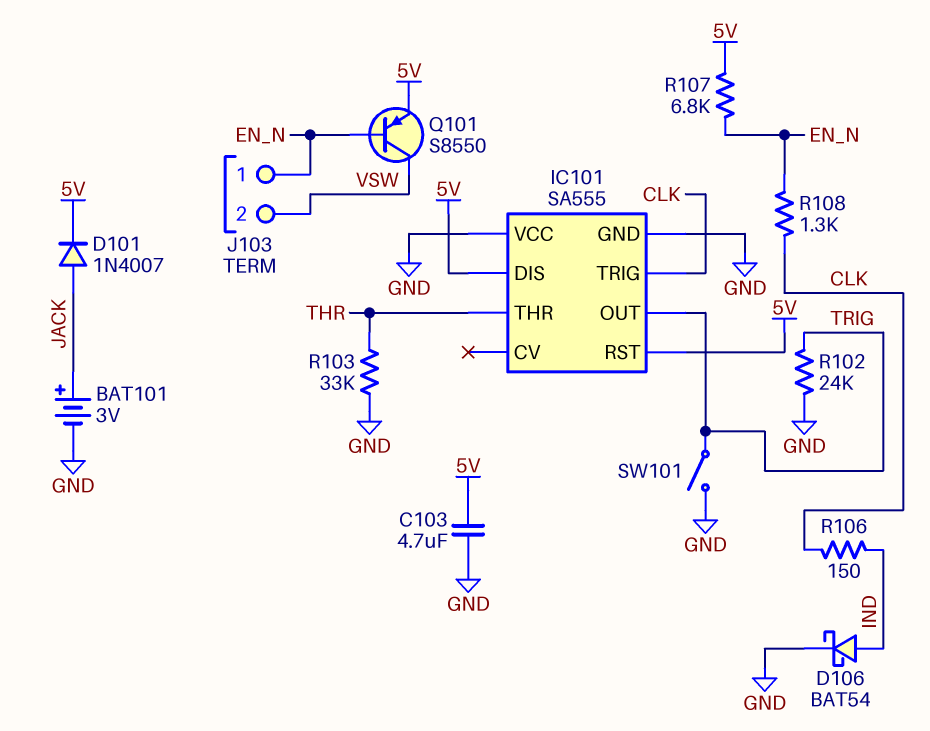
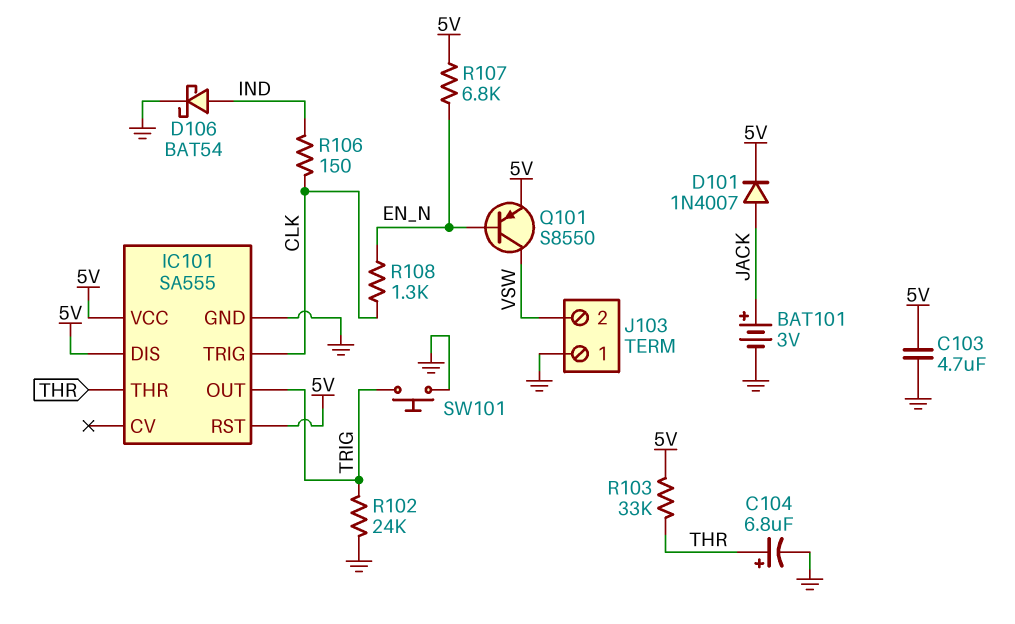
C104: none -> 6.8uF (plus THR, minus GND)
IC101 pin VCC: GND -> 5V
J103 pin 1: EN_N -> GND
R103: 33k (GND, THR) -> 33k (5V, THR)
SW101: switch (GND, TRIG) -> button (GND, TRIG)

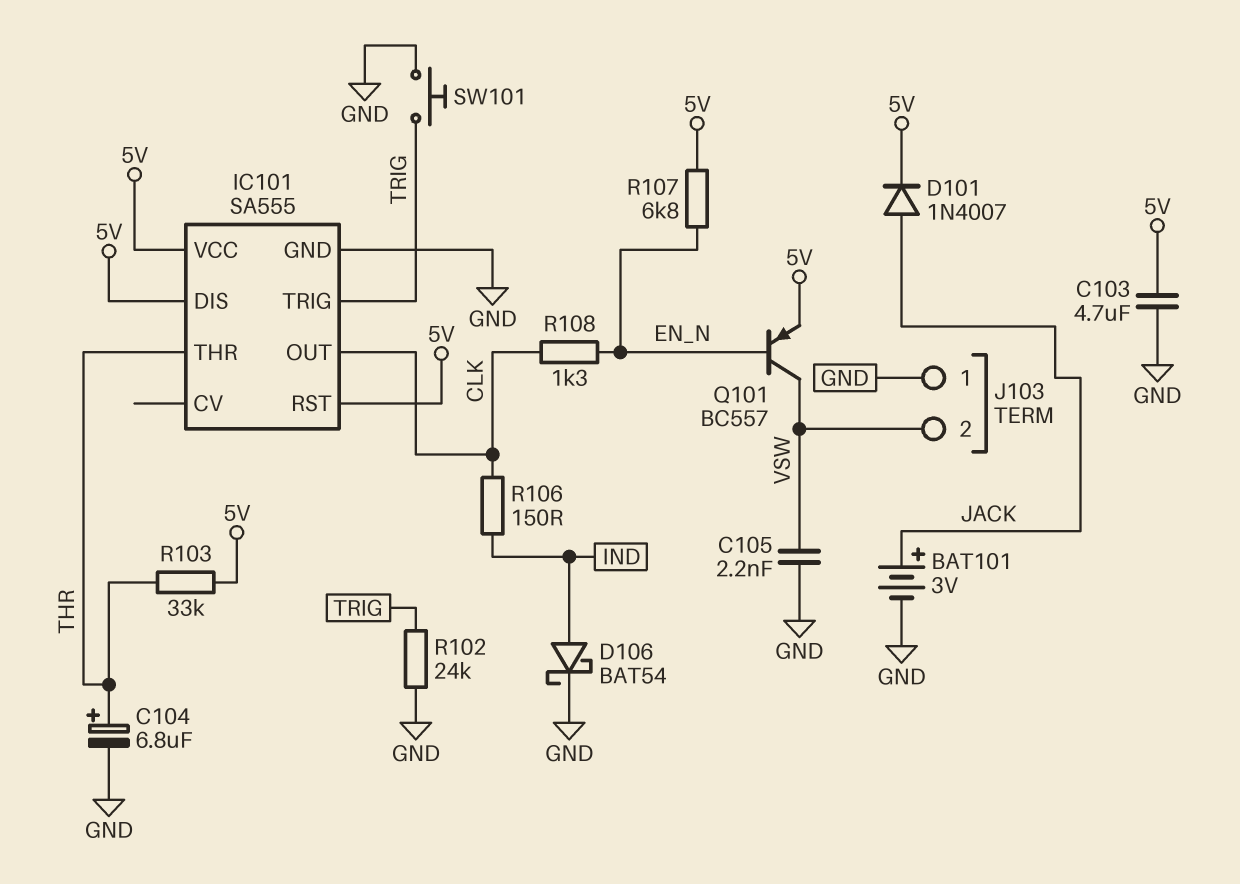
C105: none -> 2.2nF (GND, VSW)
IC101 pin OUT: TRIG -> CLK
IC101 pin TRIG: CLK -> TRIG
Q101: PNP S8550 (B EN_N, C VSW, E 5V) -> PNP BC557 (B EN_N, C VSW, E 5V)

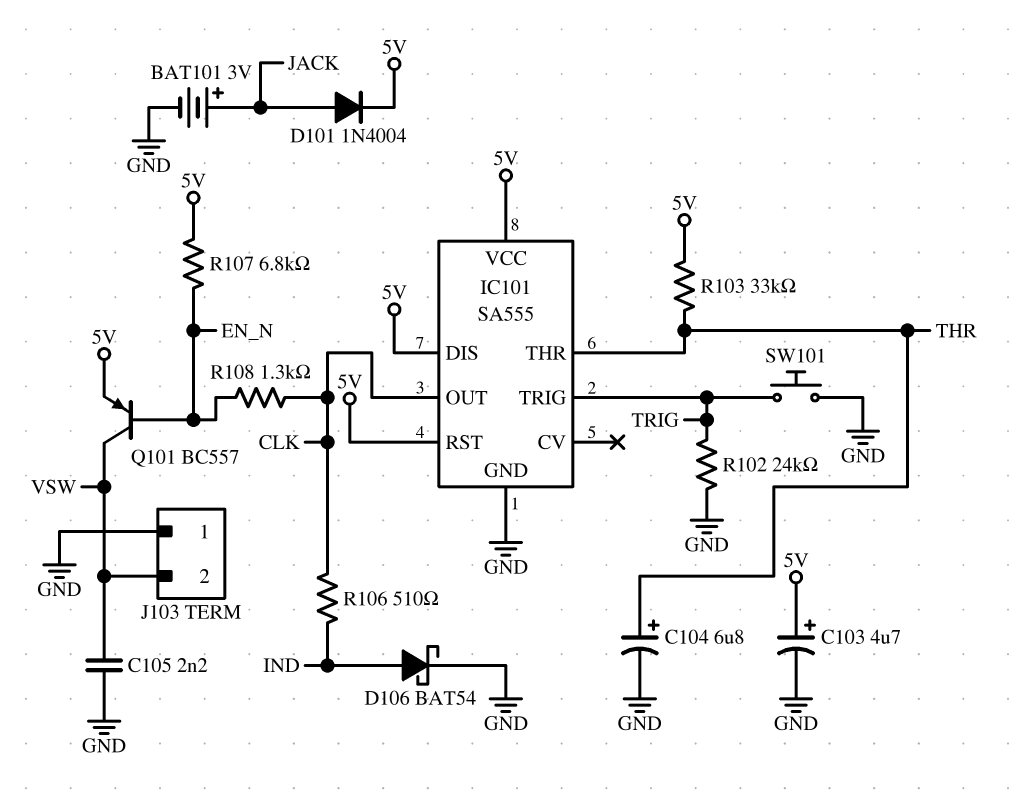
C103: 4.7uF (5V, GND) -> 4.7uF (plus 5V, minus GND)
D101: diode 1N4007 (A JACK, K 5V) -> diode 1N4004 (A JACK, K 5V)
R106: 150 (CLK, IND) -> 510 (CLK, IND)

